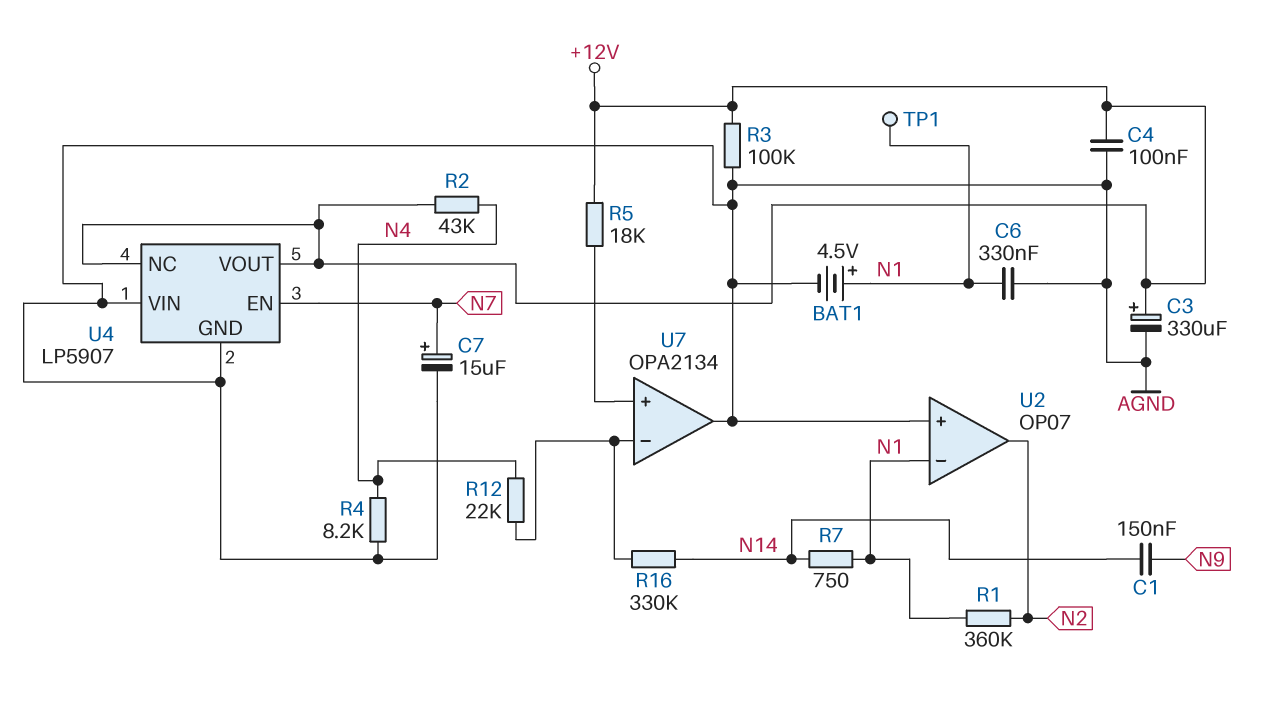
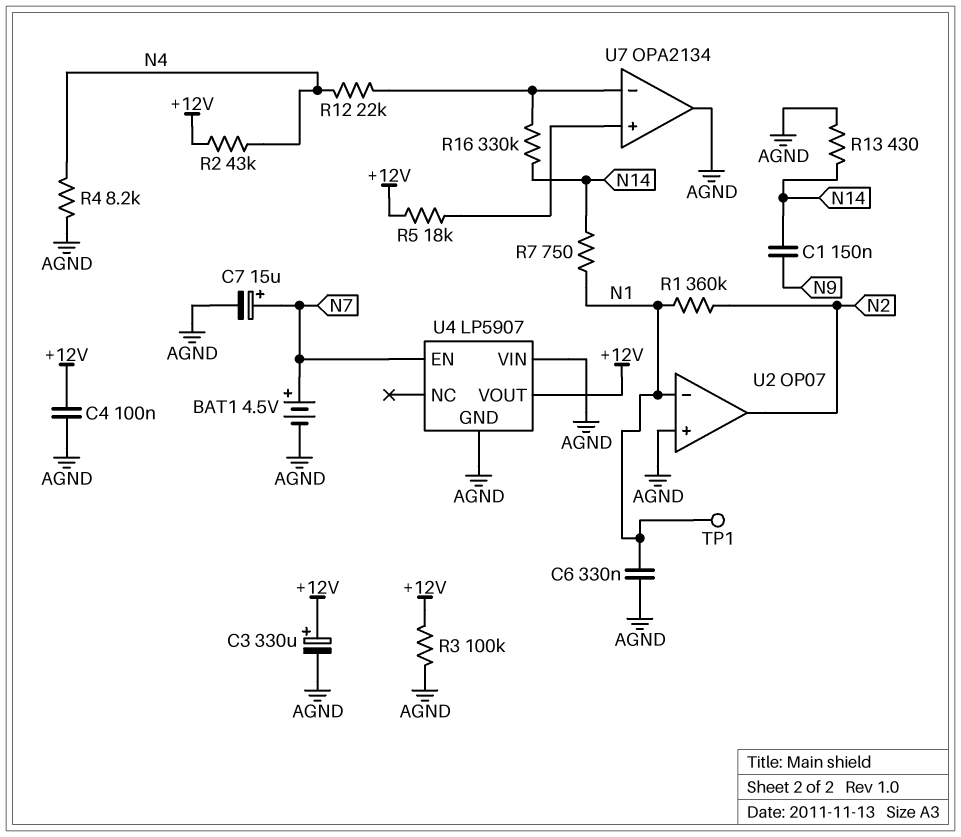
BAT1: 4.5V (plus N1, minus AGND) -> 4.5V (plus N7, minus AGND)
R13: none -> 430 (AGND, N14)
U4 pin NC: +12V -> none

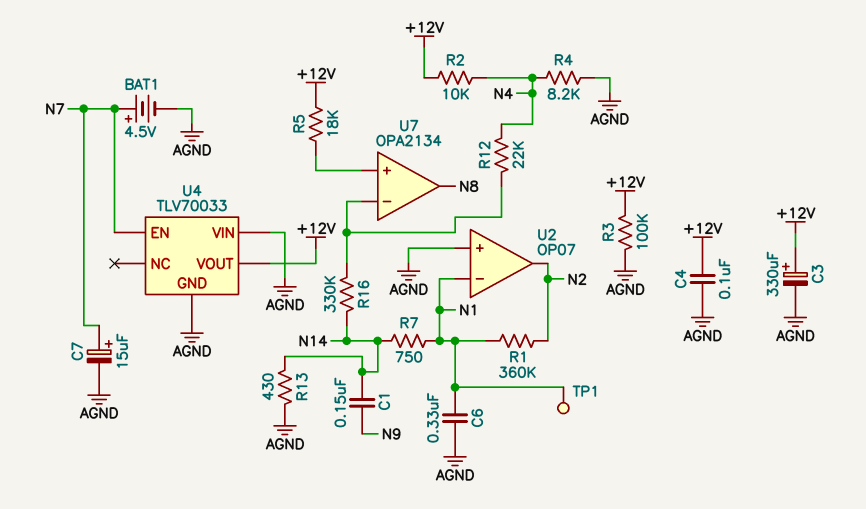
R2: 43k (+12V, N4) -> 10k (+12V, N4)
U4: LP5907 -> TLV70033
U7 pin out: AGND -> N8

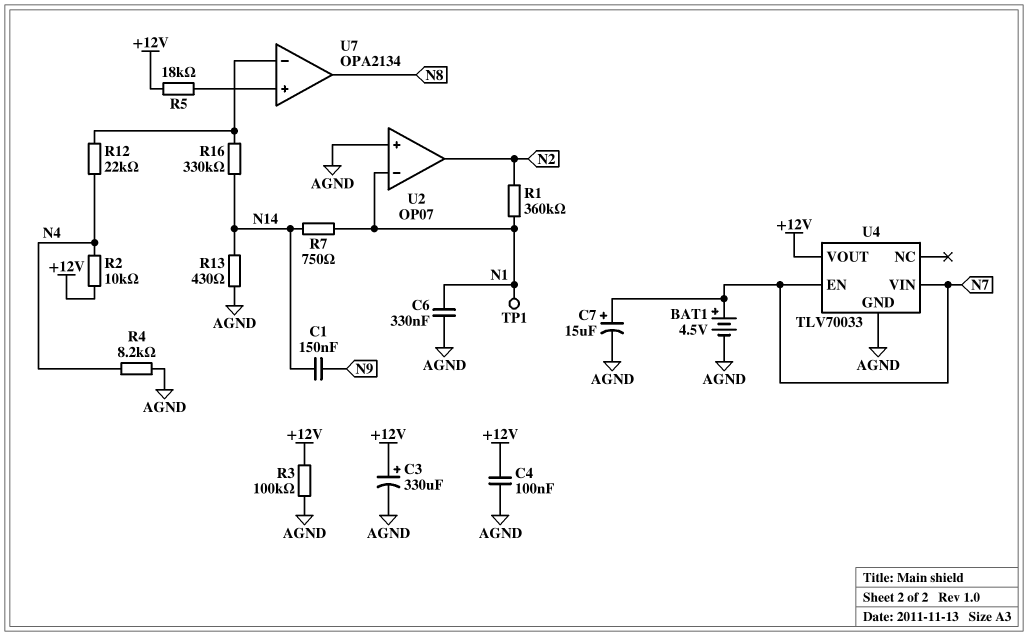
U4 pin VIN: AGND -> N7

